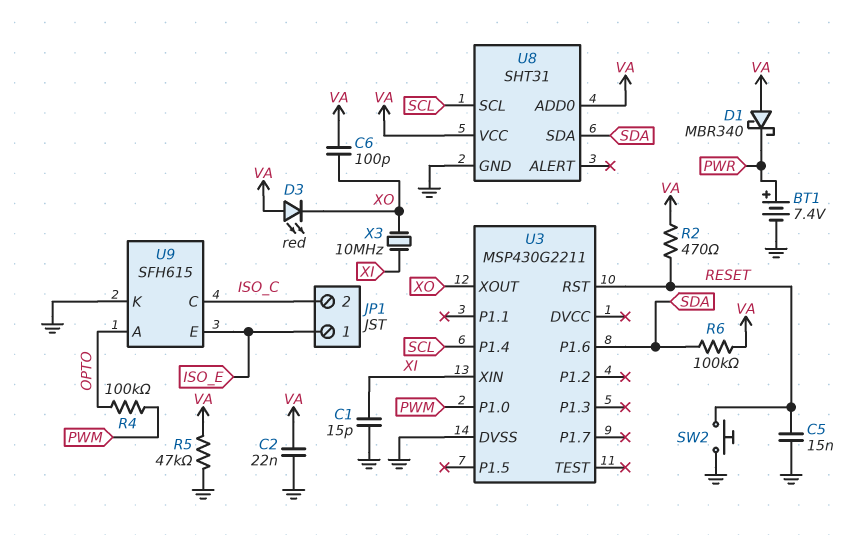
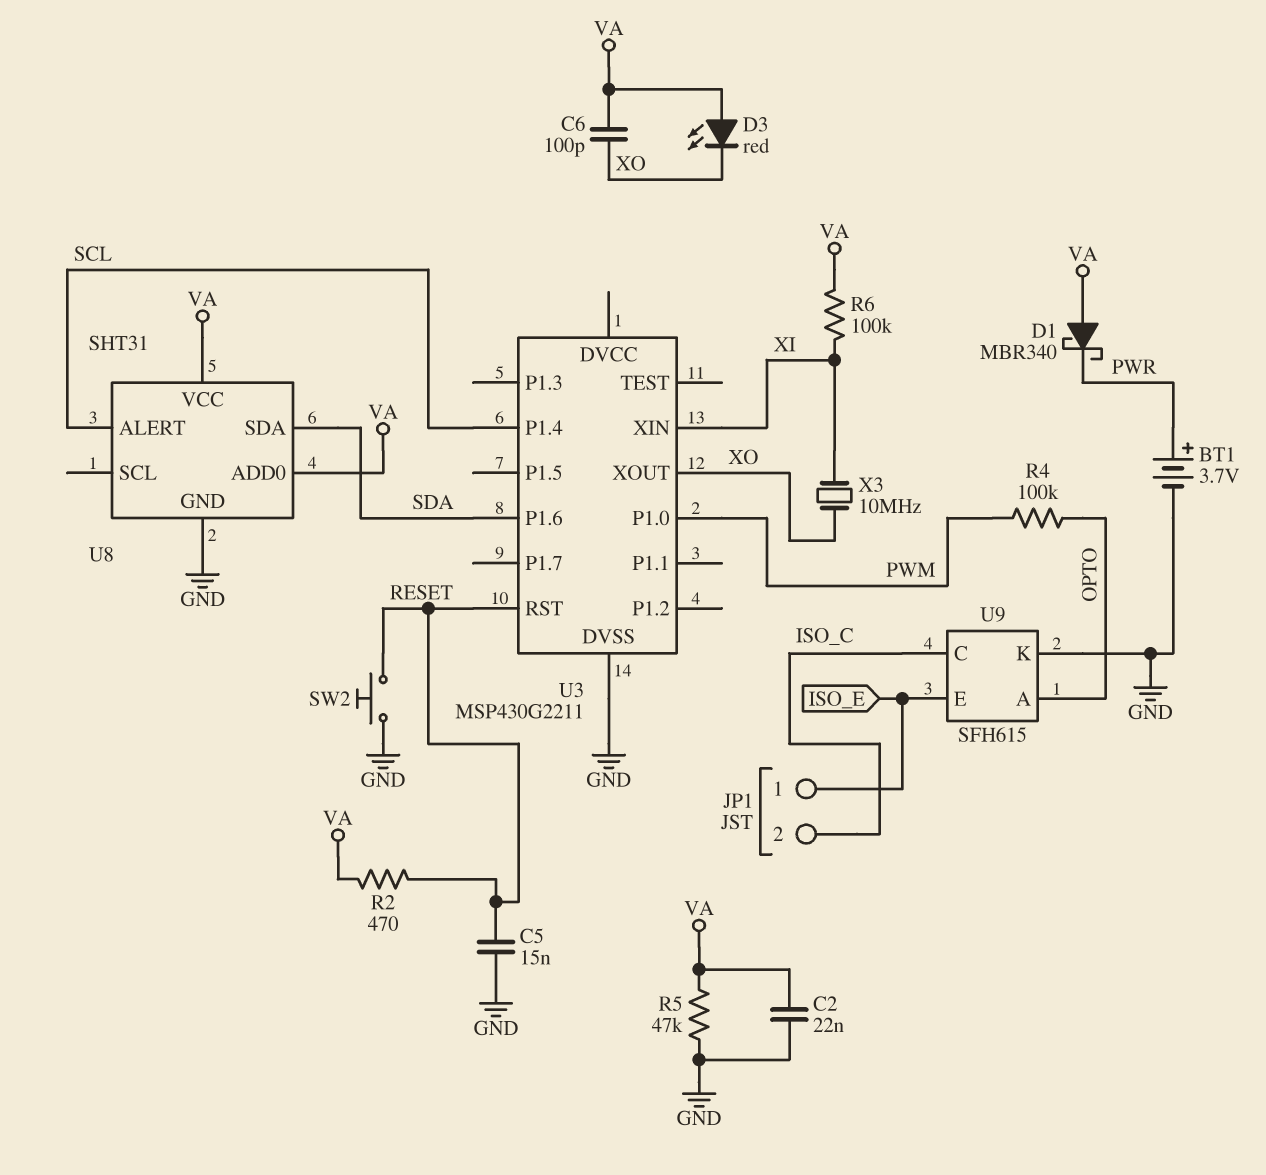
BT1: 7.4V (plus PWR, minus GND) -> 3.7V (plus PWR, minus GND)
C1: 15pF (GND, XI) -> none
R6: 100k (SDA, VA) -> 100k (VA, XI)
U8 pin ALERT: none -> SCL
U8 pin SCL: SCL -> none

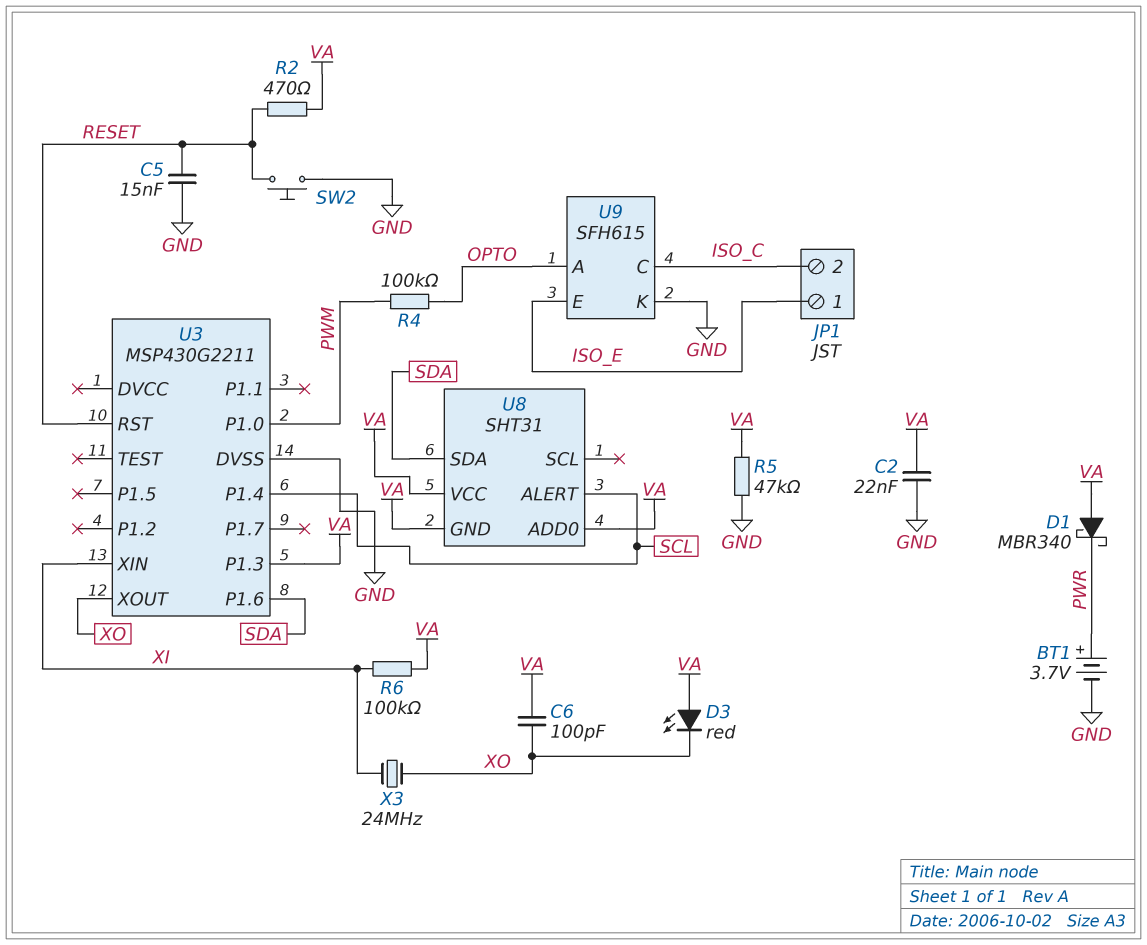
U3 pin P1.3: none -> VA
U8 pin GND: GND -> VA
X3: 10MHz (XI, XO) -> 24MHz (XI, XO)

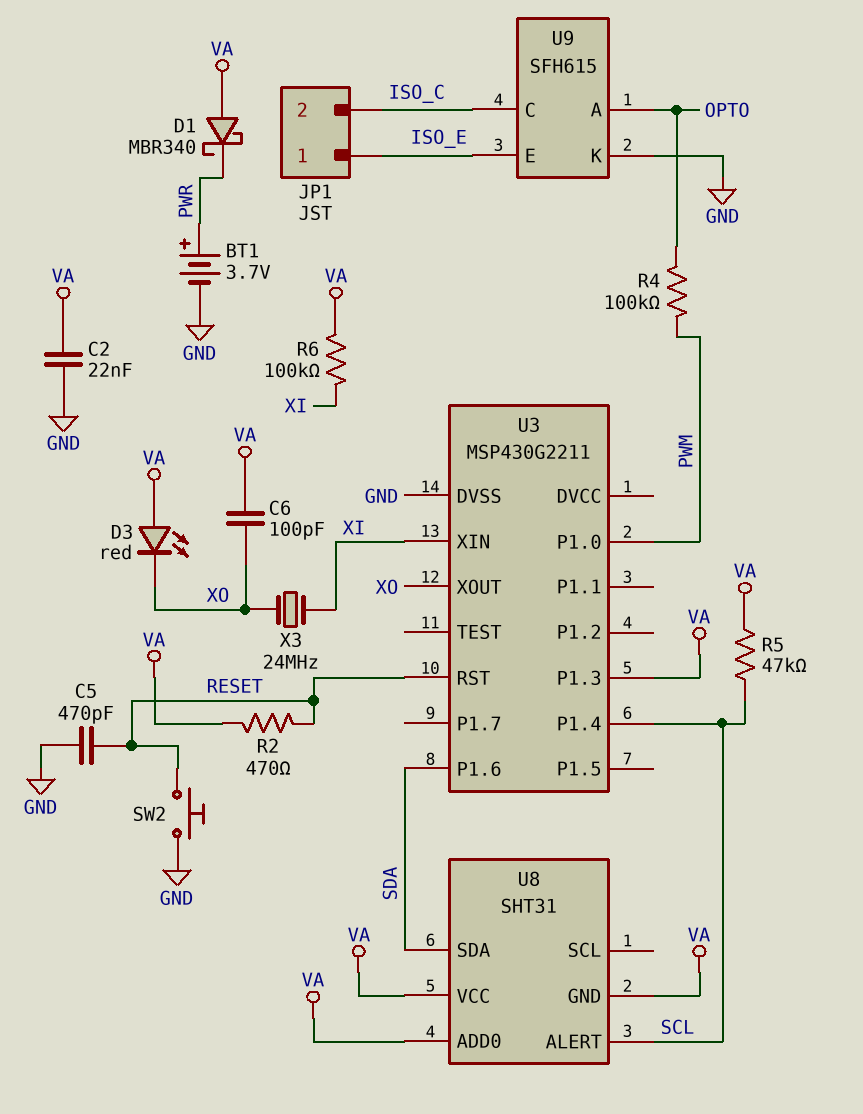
C5: 15nF (GND, RESET) -> 470pF (GND, RESET)
R5: 47k (GND, VA) -> 47k (SCL, VA)

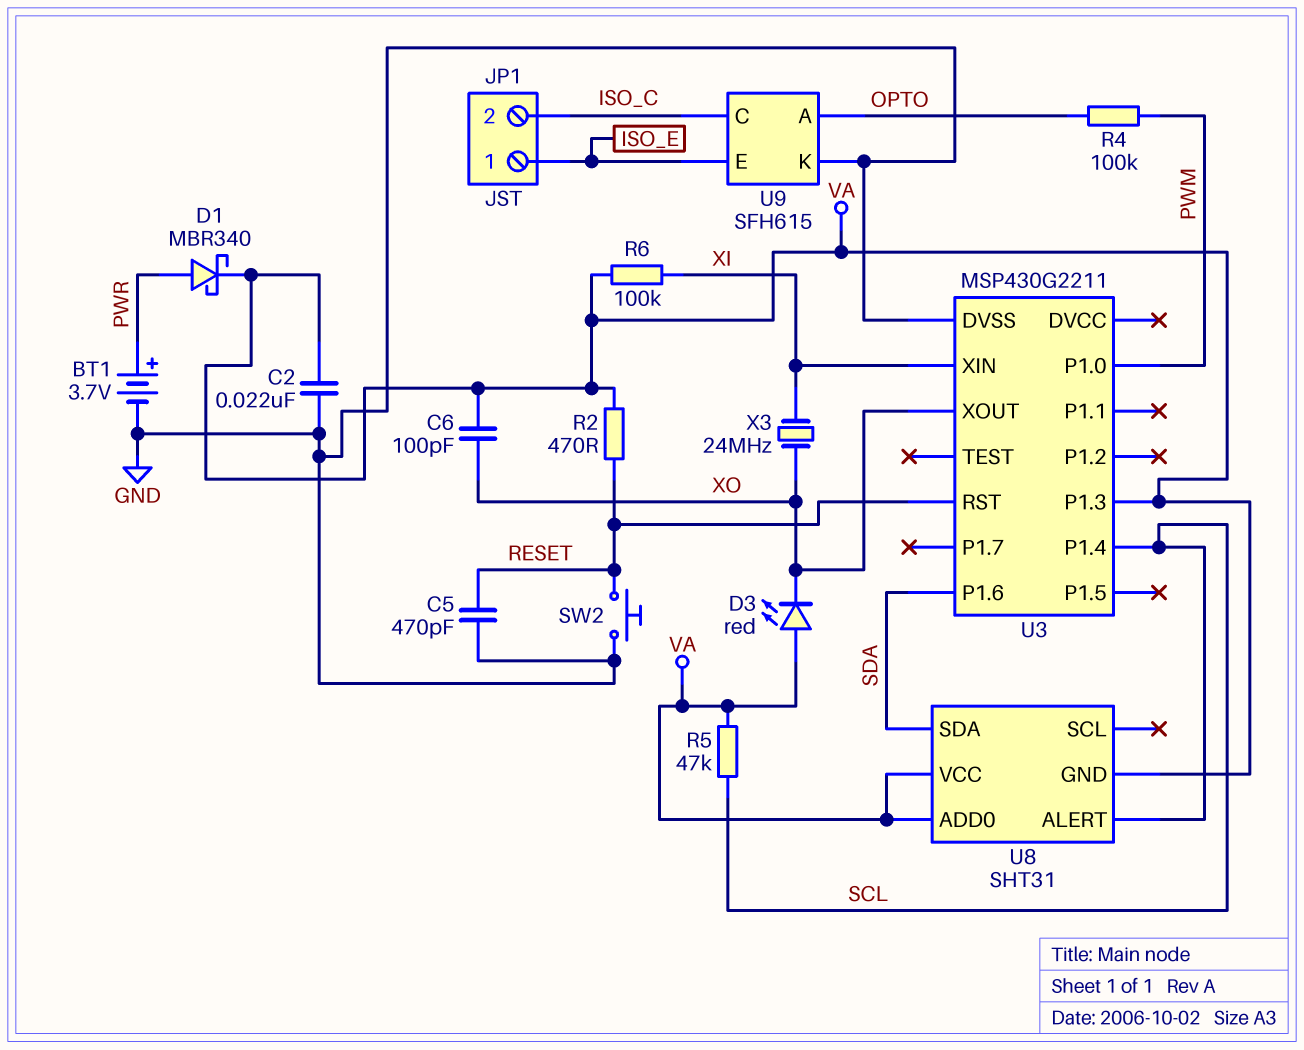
D1: schottky MBR340 (A VA, K PWR) -> schottky MBR340 (A PWR, K VA)

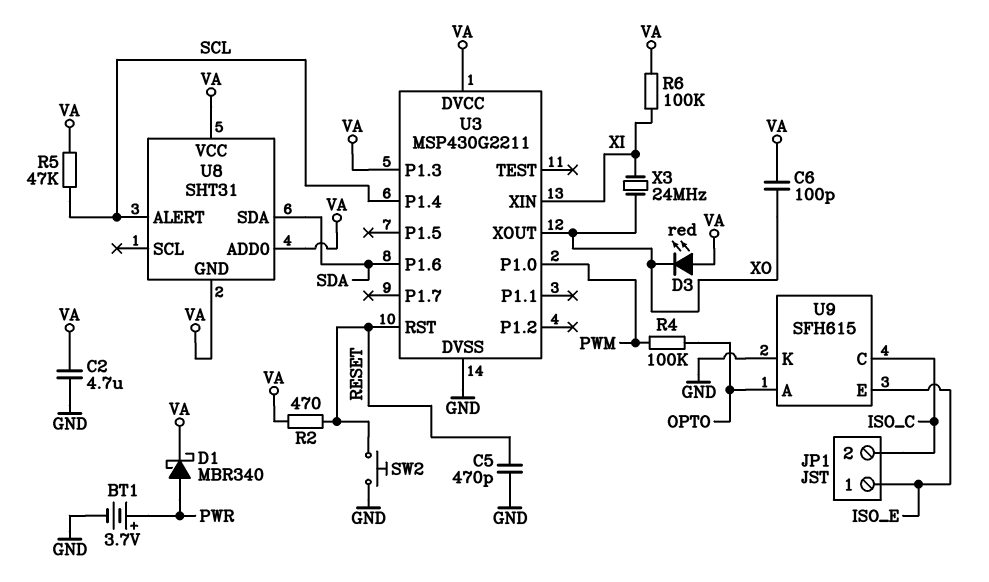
C2: 22nF (GND, VA) -> 4.7uF (GND, VA)
U3 pin DVCC: none -> VA

